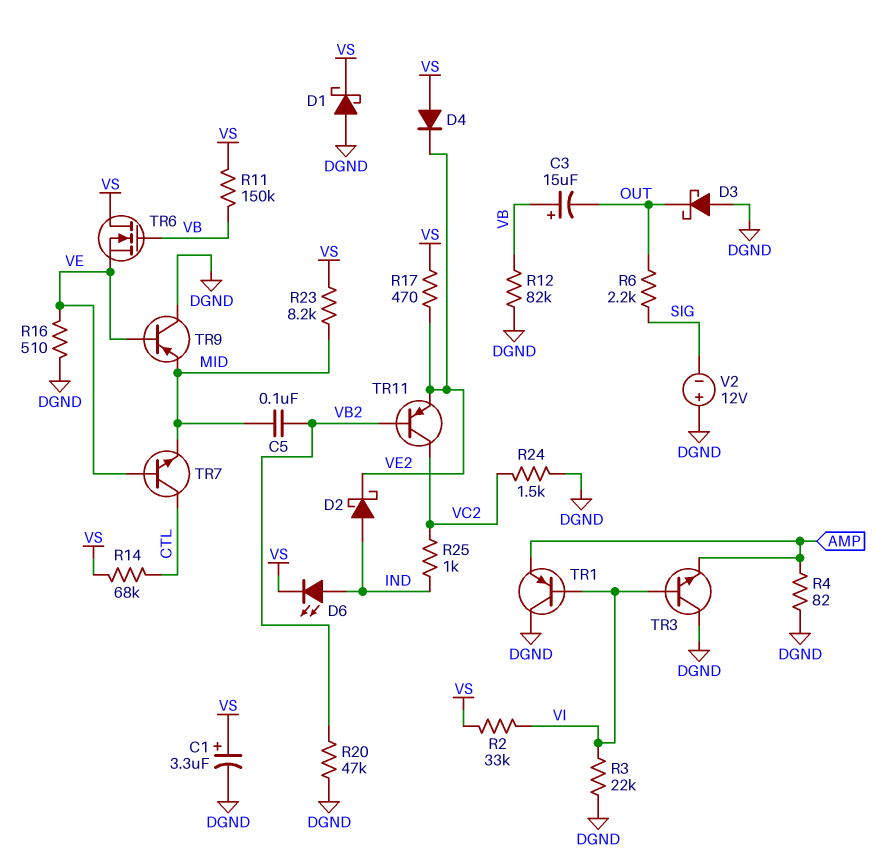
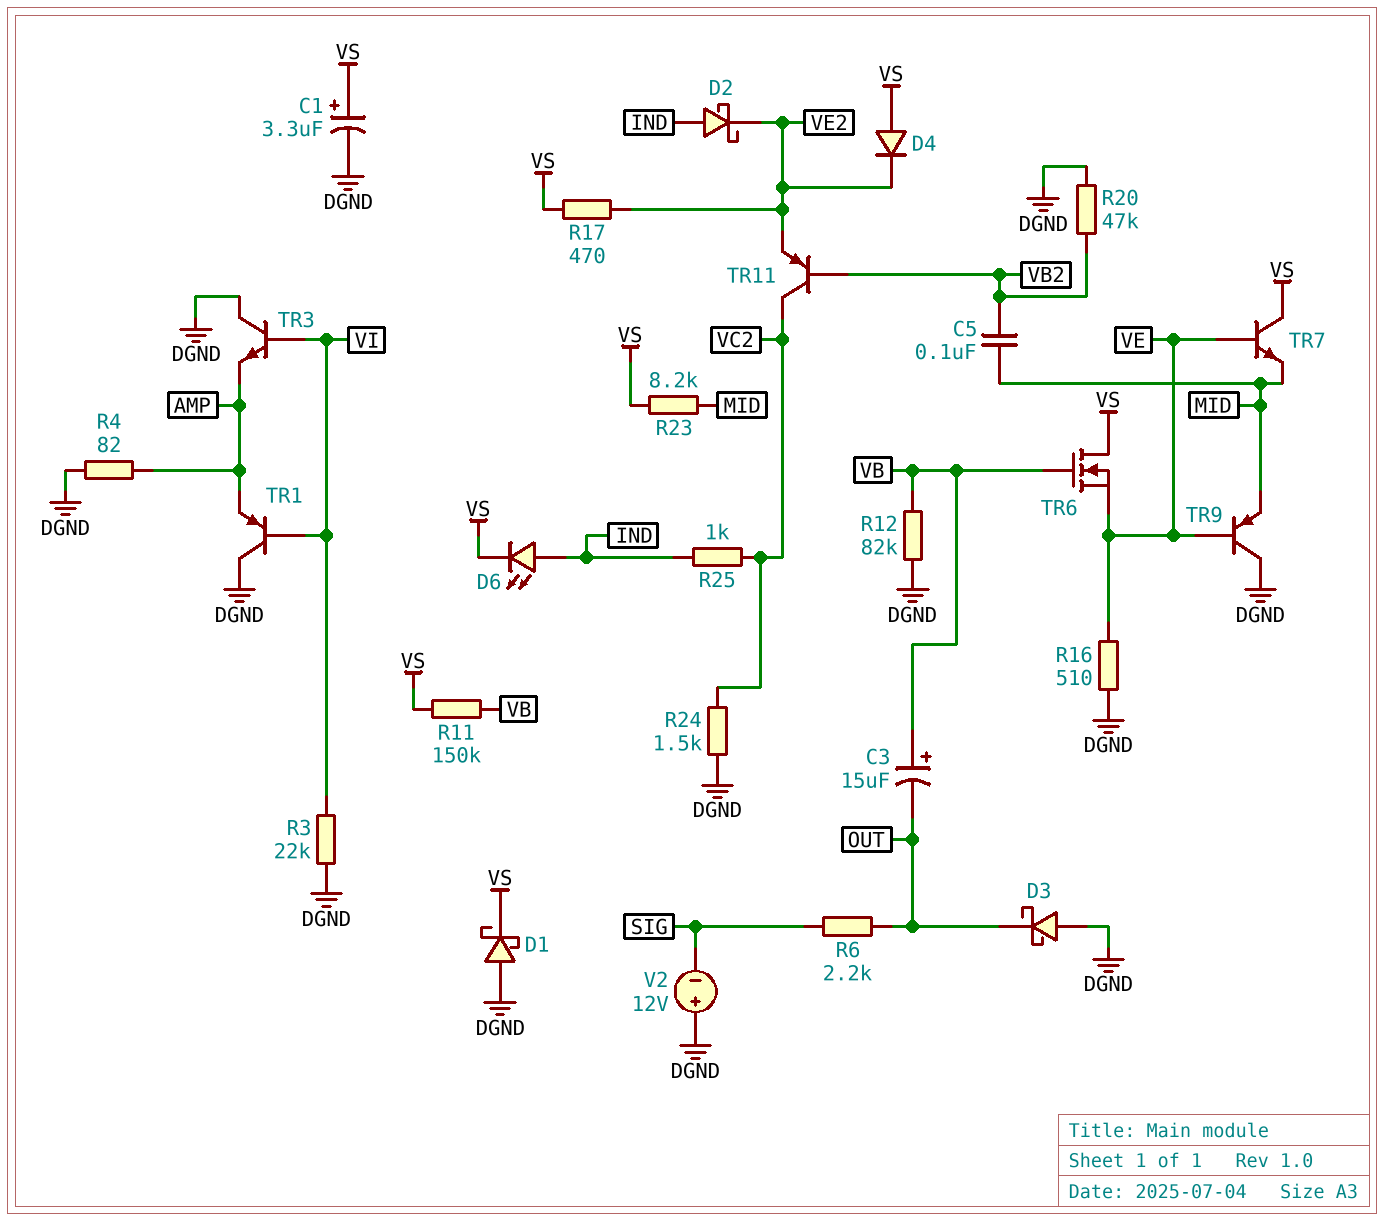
R2: 33k (VI, VS) -> none
R14: 68k (CTL, VS) -> none
TR7: NPN (B VE, C CTL, E MID) -> NPN (B VE, C VS, E MID)

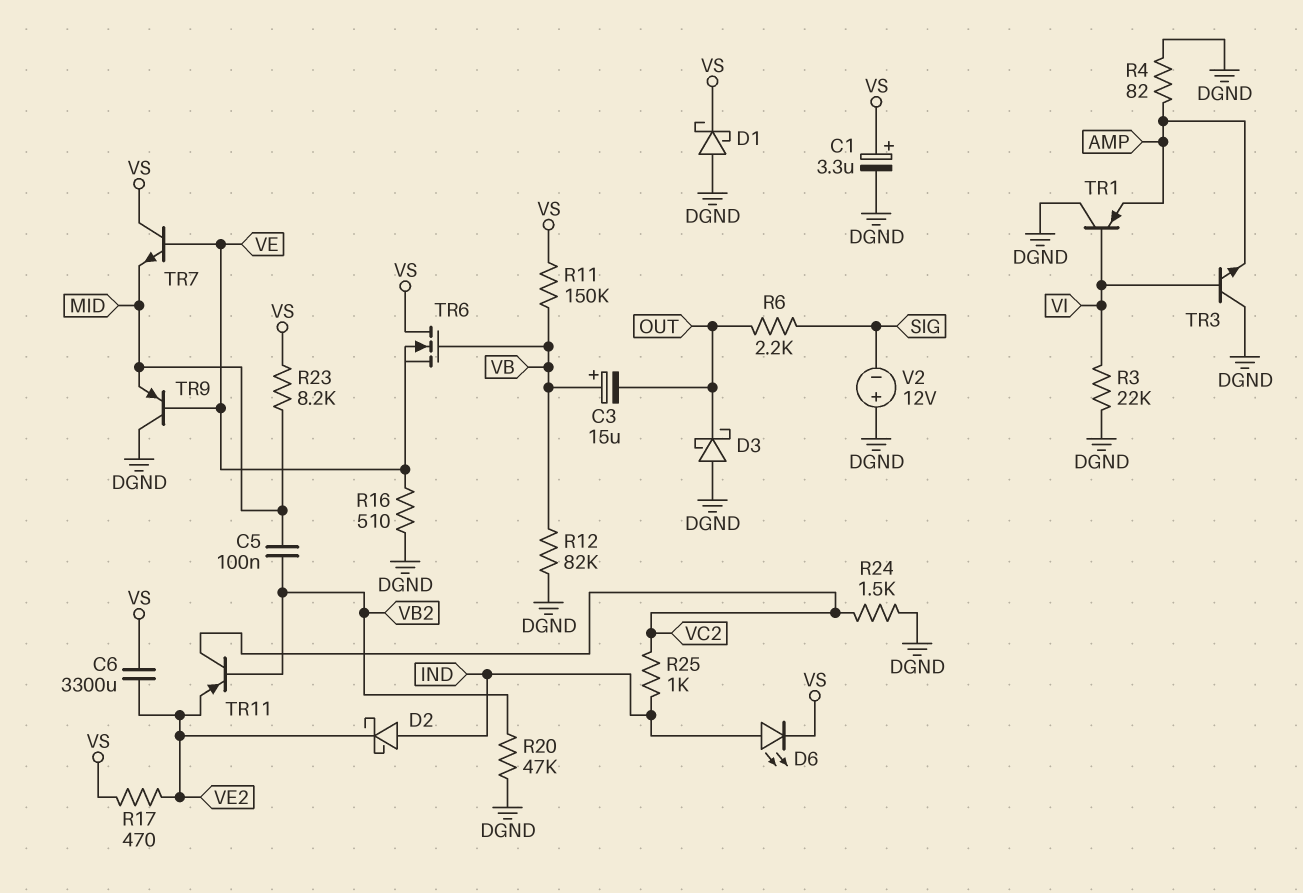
C6: none -> 3300uF (VE2, VS)
D4: diode (A VS, K VE2) -> none

